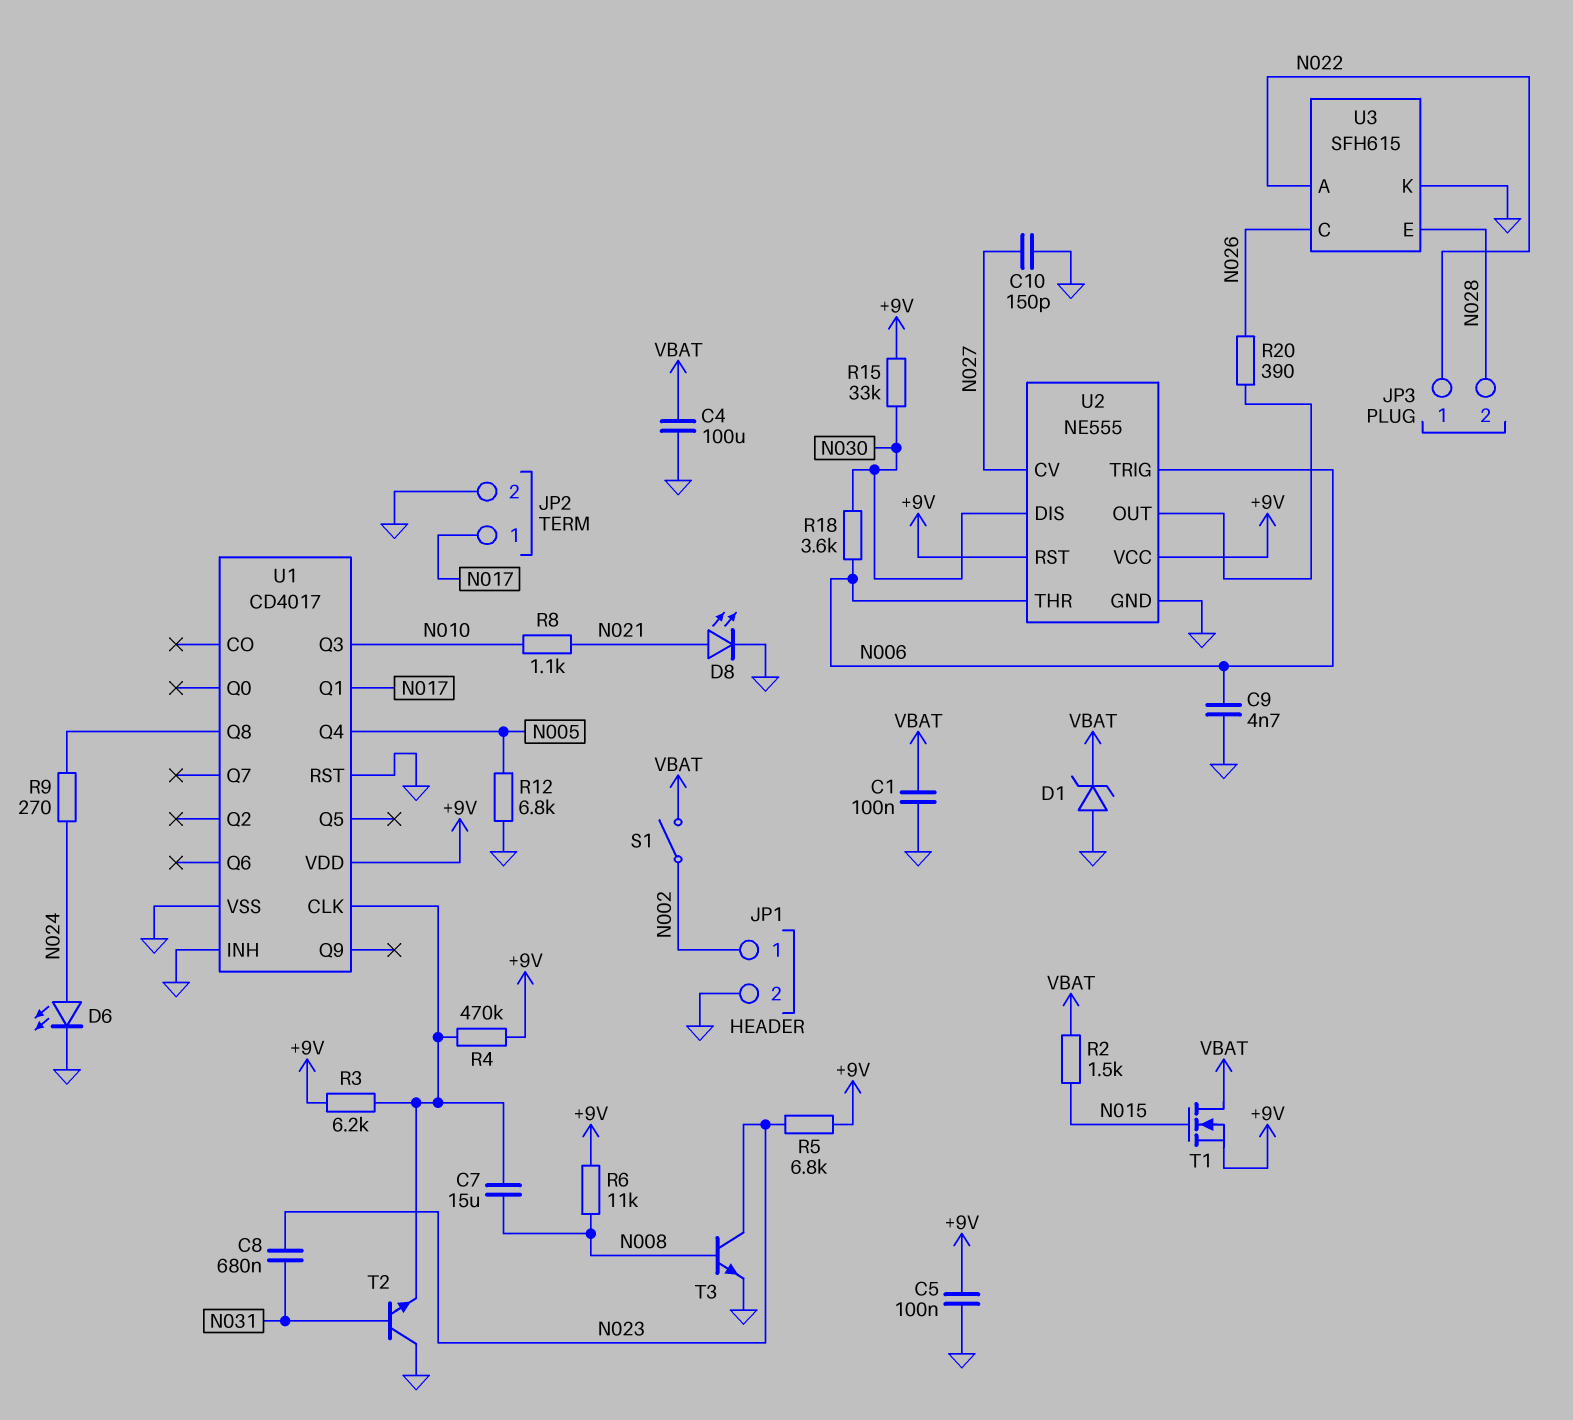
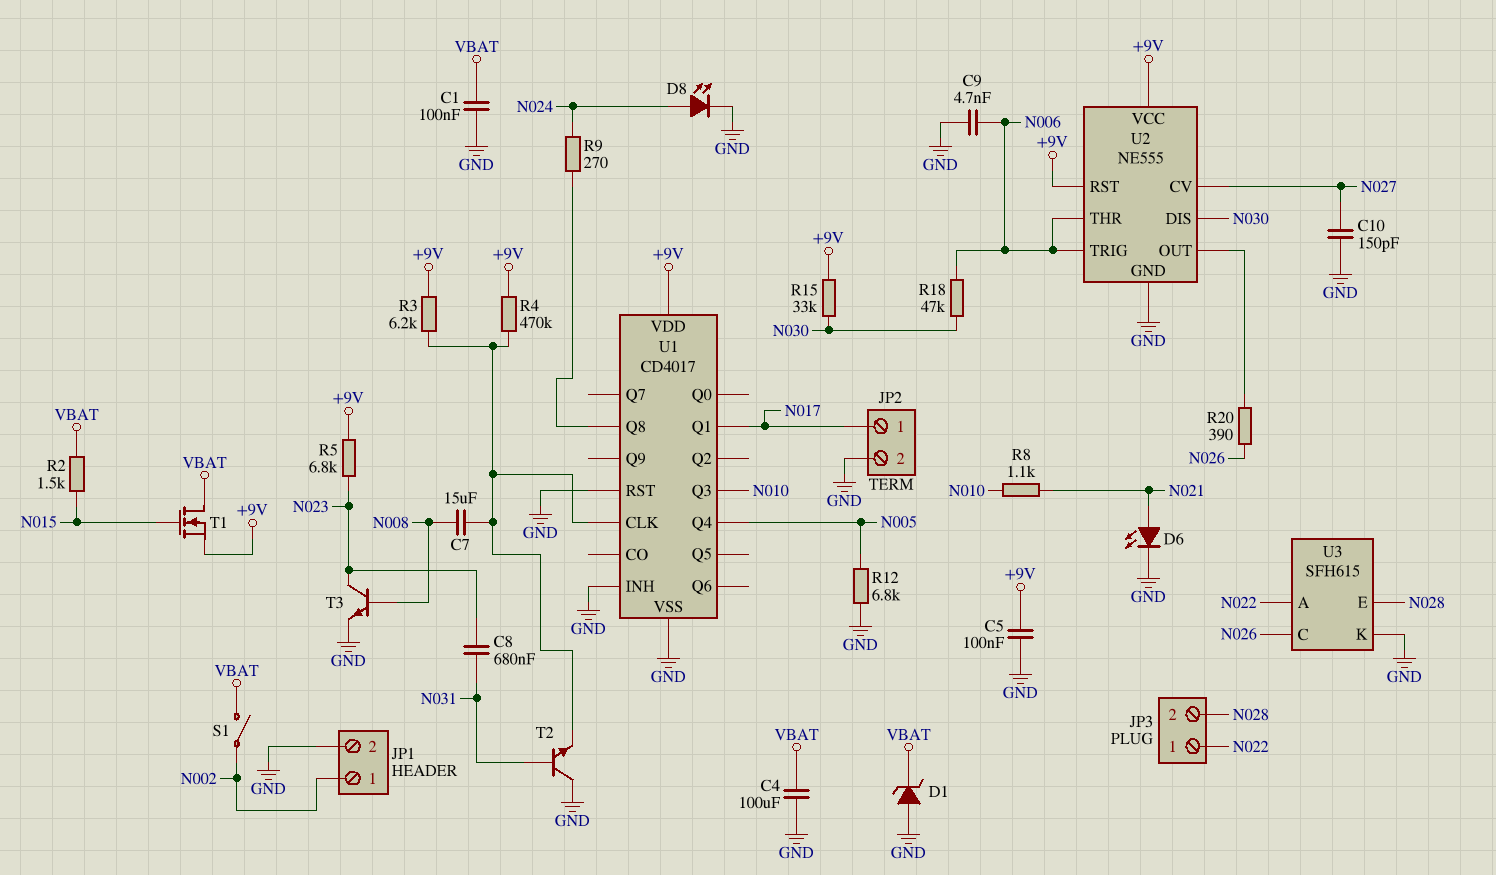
D6: LED (A N024, K GND) -> LED (A N021, K GND)
D8: LED (A N021, K GND) -> LED (A N024, K GND)
R6: 11k (+9V, N008) -> none
R18: 3.6k (N006, N030) -> 47k (N006, N030)

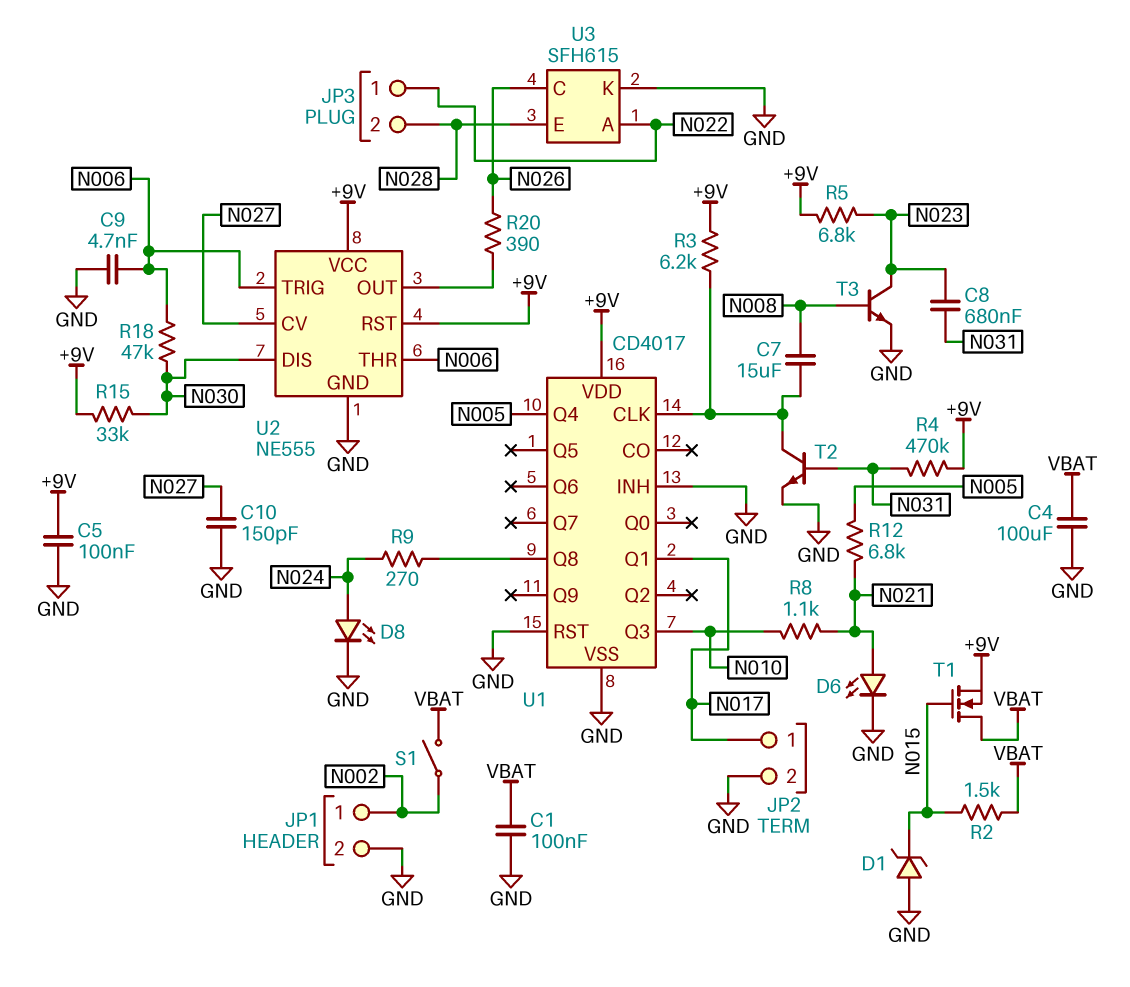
D1: zener (A GND, K VBAT) -> zener (A GND, K N015)
R4: 470k (+9V, U1/CLK) -> 470k (+9V, N031)
R12: 6.8k (GND, N005) -> 6.8k (N005, N021)
T2: NPN (B N031, C GND, E U1/CLK) -> NPN (B N031, C U1/CLK, E GND)

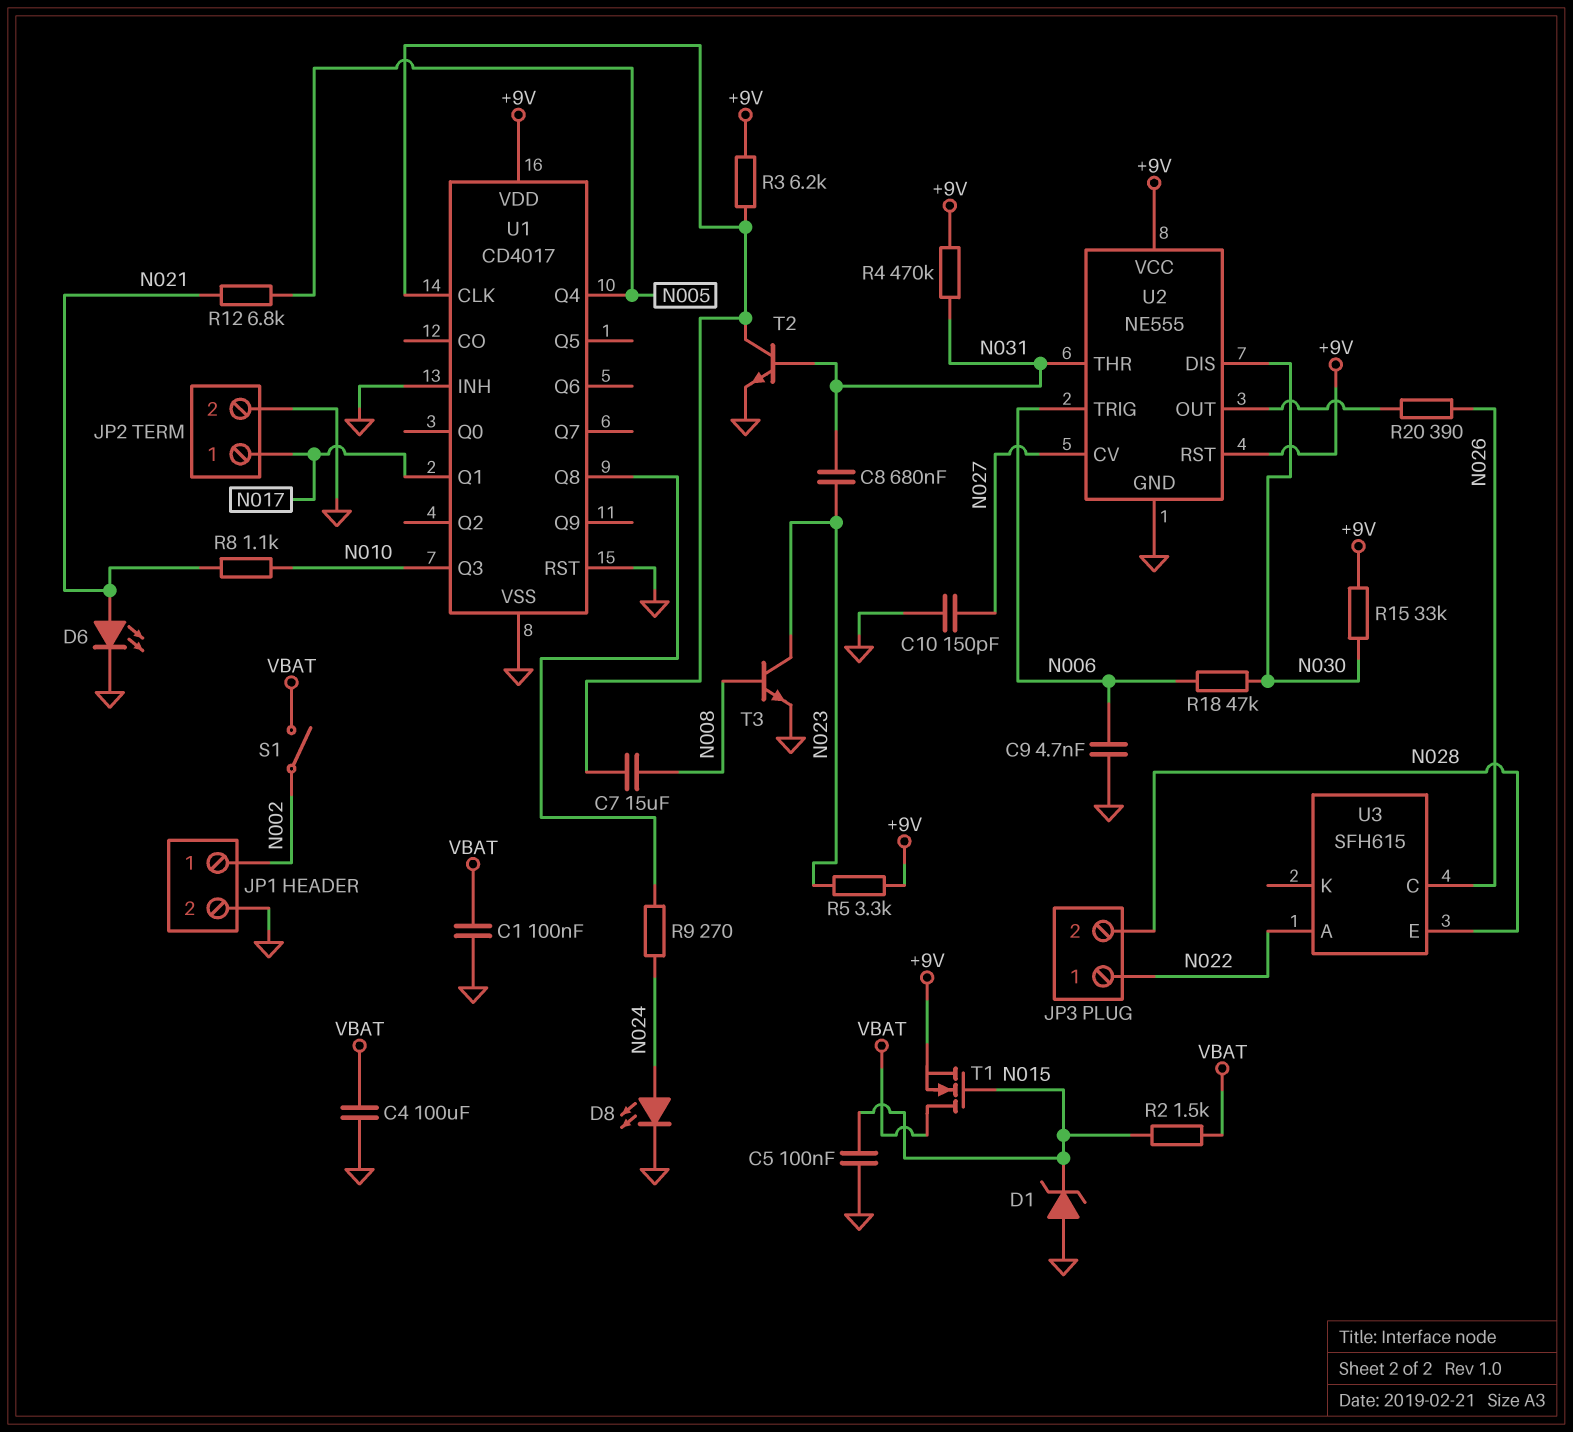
C5: 100nF (+9V, GND) -> 100nF (GND, N015)
R5: 6.8k (+9V, N023) -> 3.3k (+9V, N023)
U2 pin THR: N006 -> N031
U3 pin K: GND -> none

